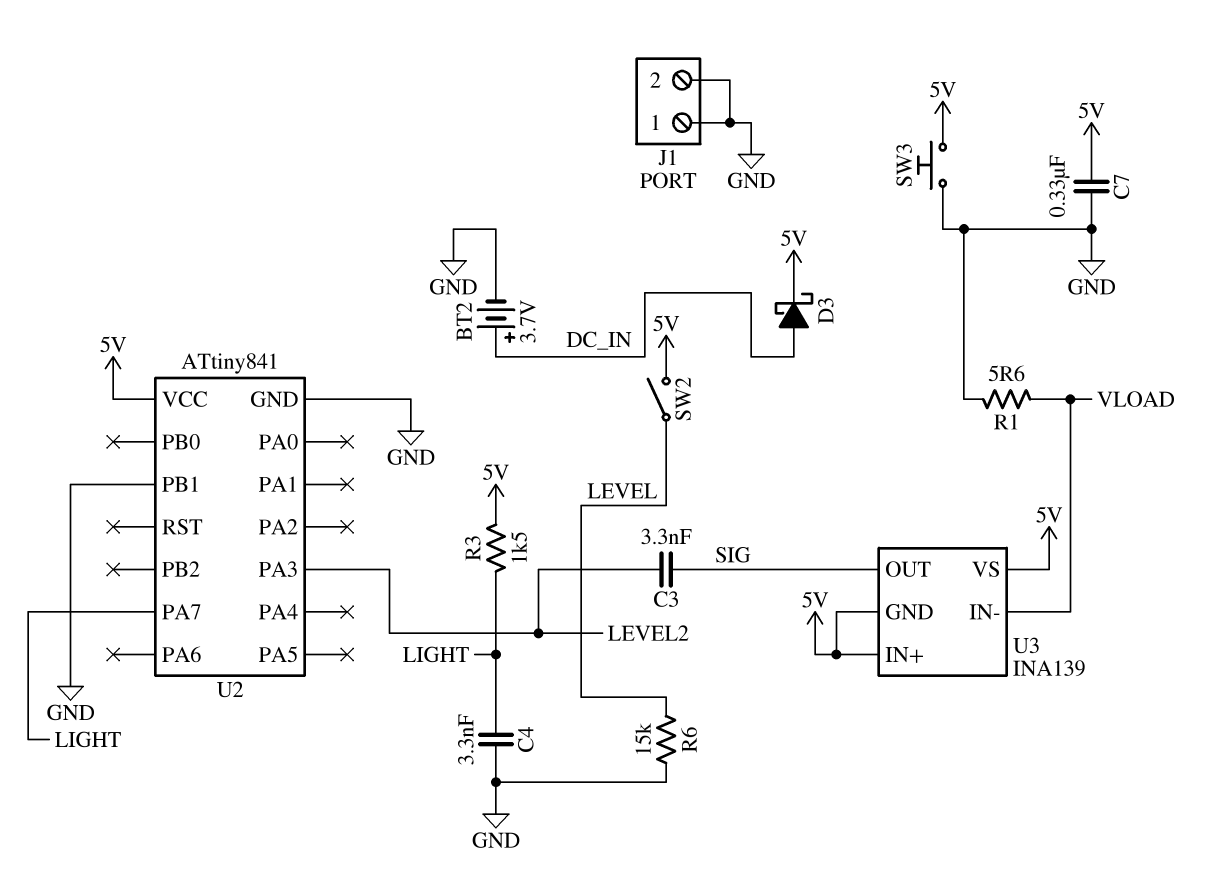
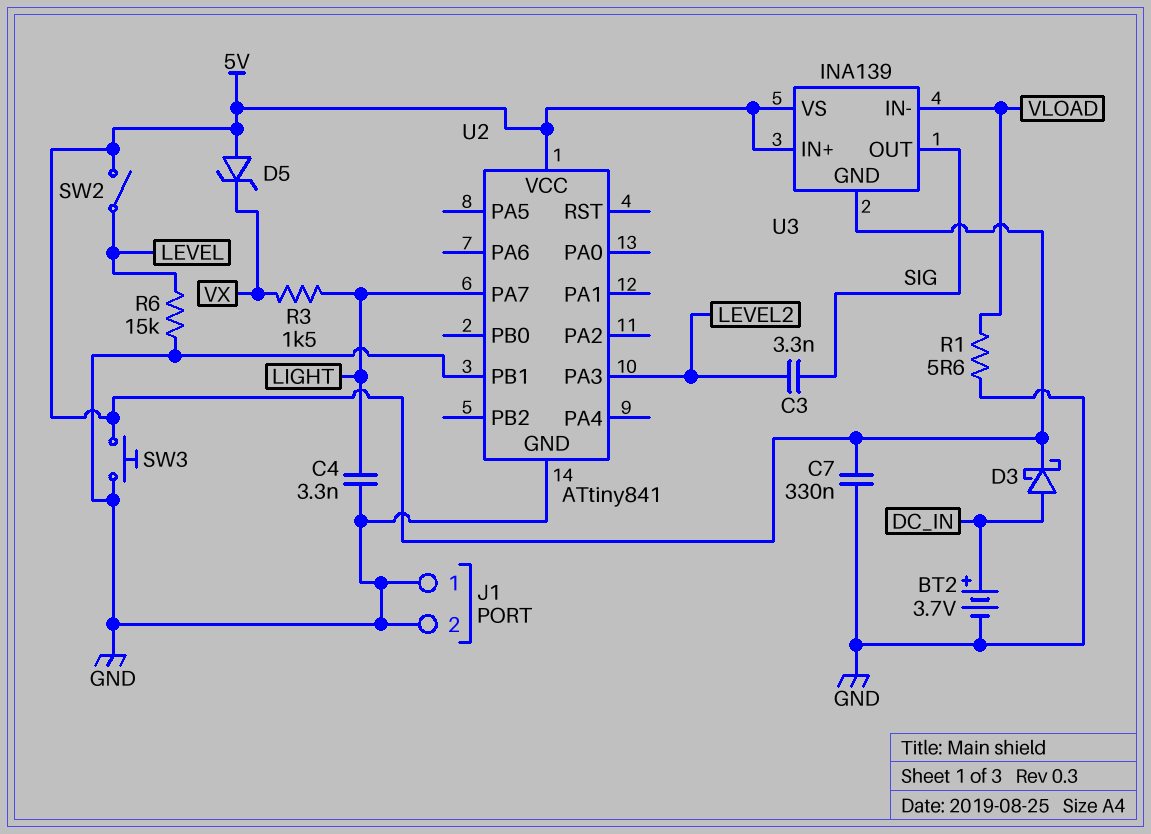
D5: none -> zener (A 5V, K VX)
R3: 1.5k (5V, LIGHT) -> 1.5k (LIGHT, VX)

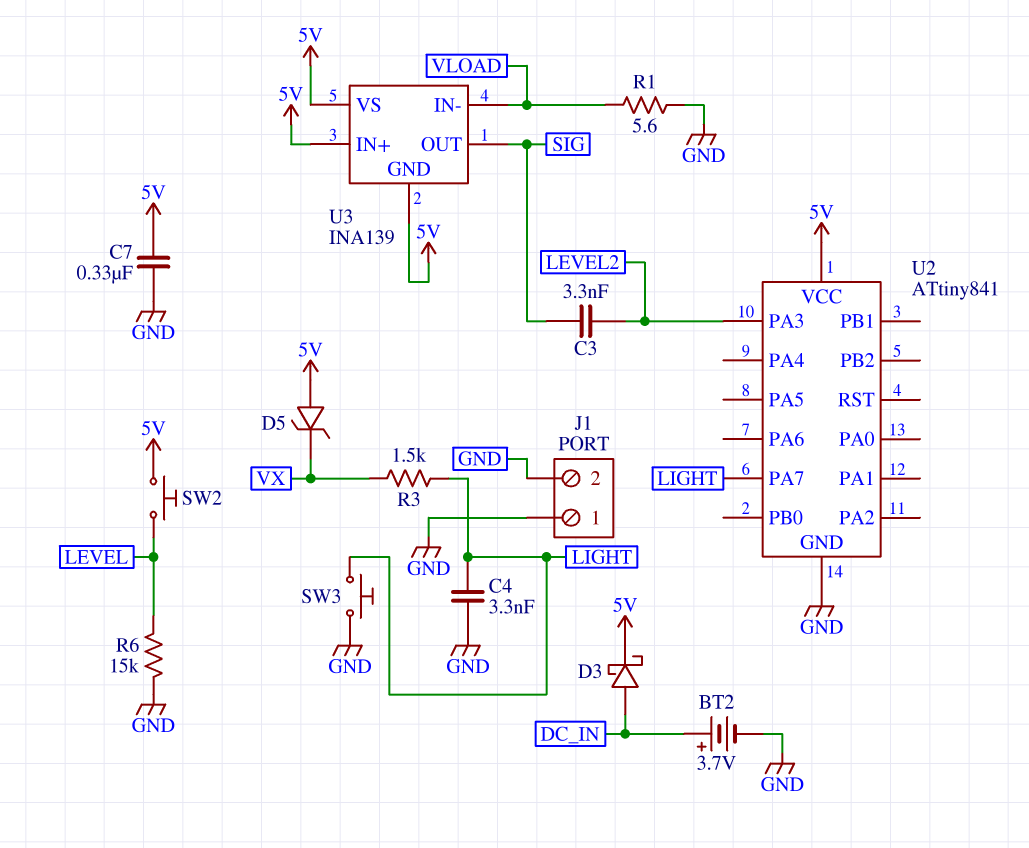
SW2: switch (5V, LEVEL) -> button (5V, LEVEL)
SW3: button (5V, GND) -> button (GND, LIGHT)
U2 pin PB1: GND -> none

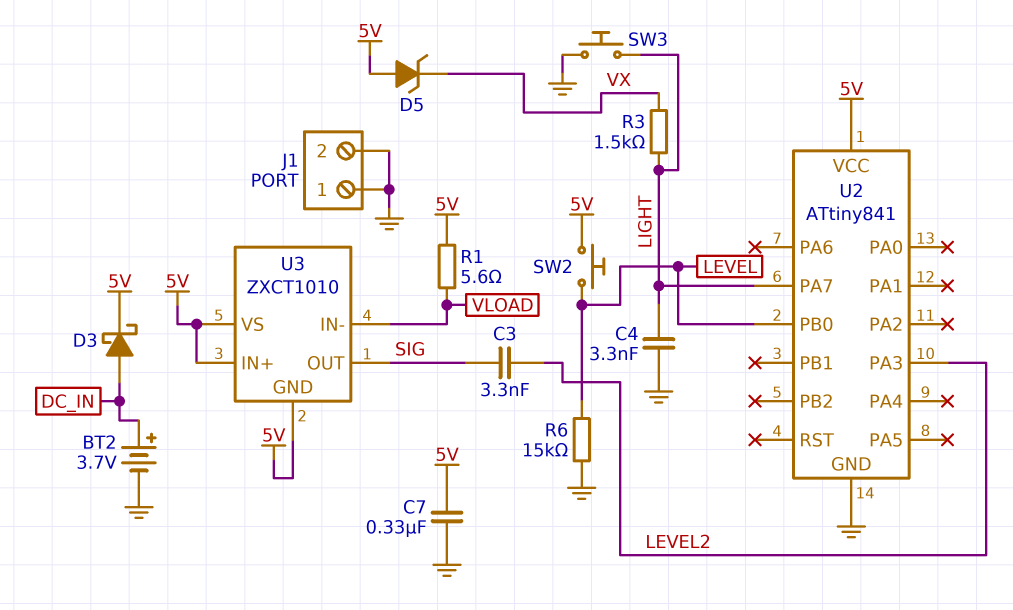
R1: 5.6 (GND, VLOAD) -> 5.6 (5V, VLOAD)
U2 pin PB0: none -> LEVEL
U3: INA139 -> ZXCT1010

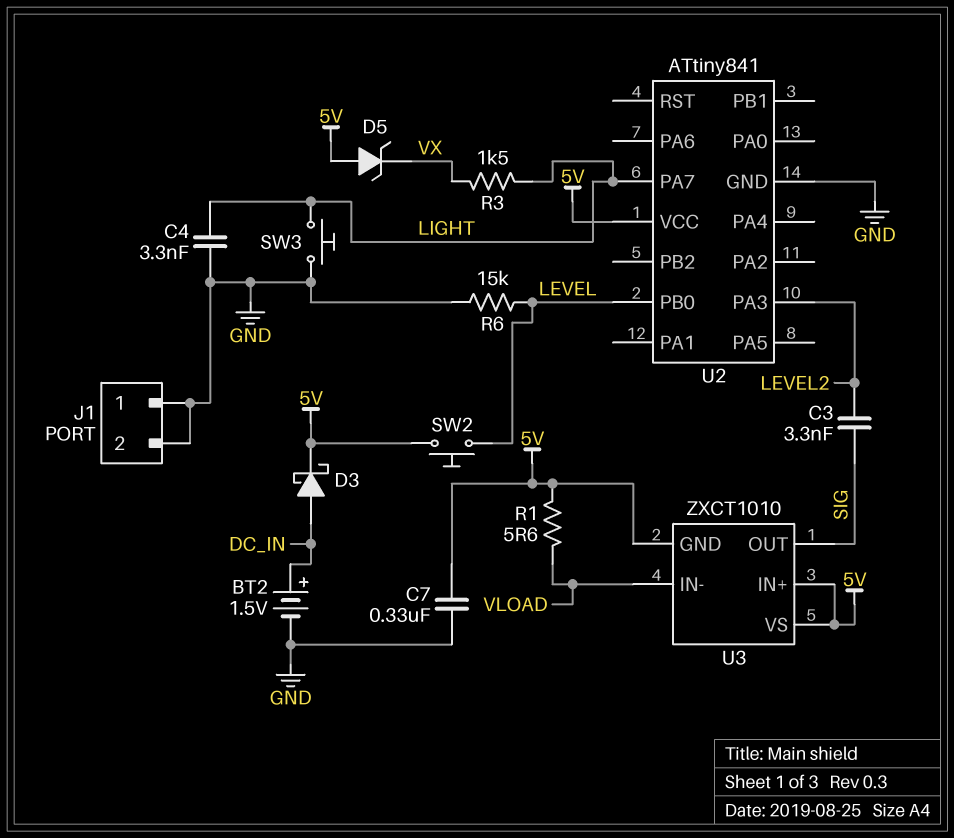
BT2: 3.7V (plus DC_IN, minus GND) -> 1.5V (plus DC_IN, minus GND)

